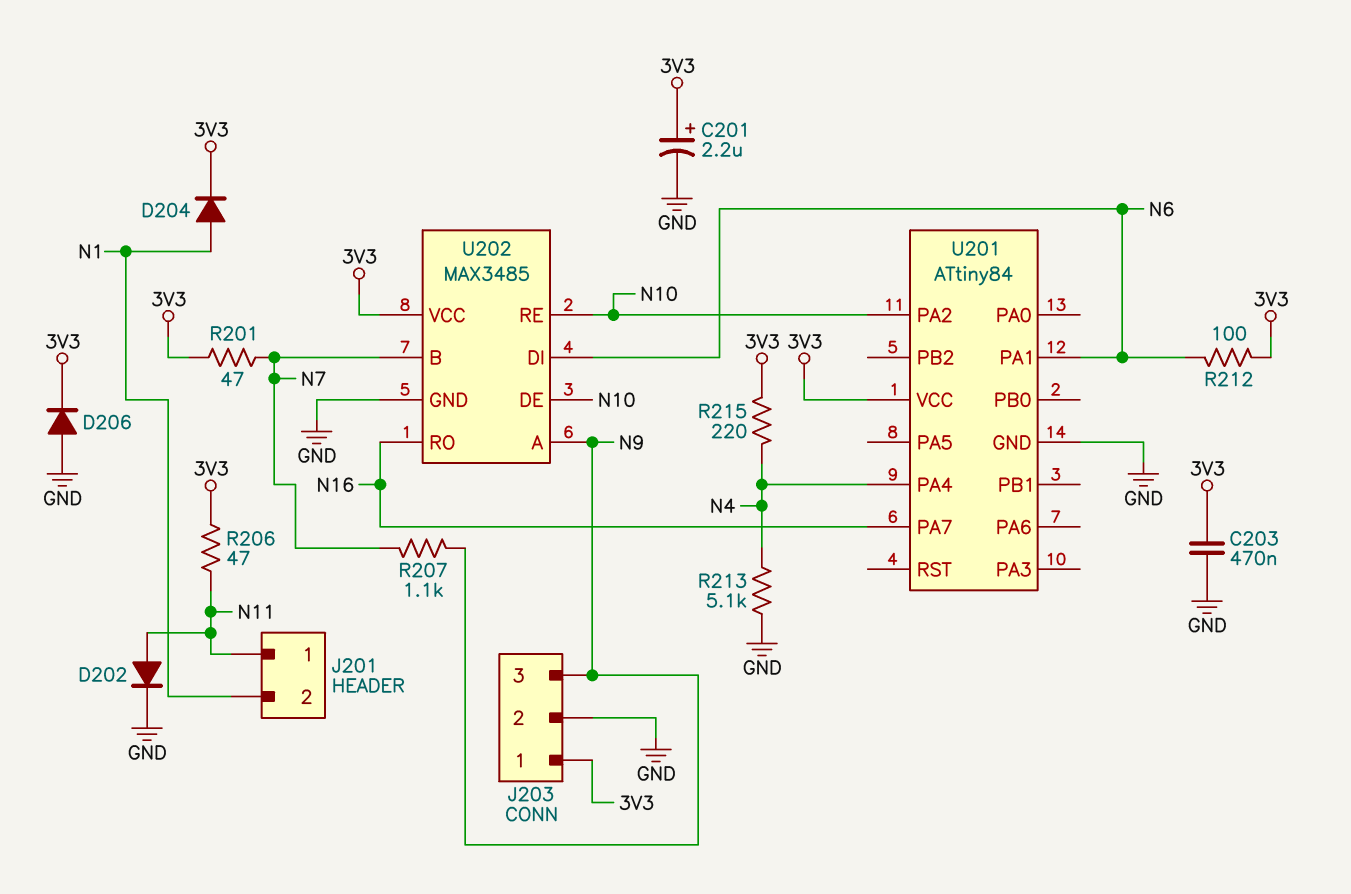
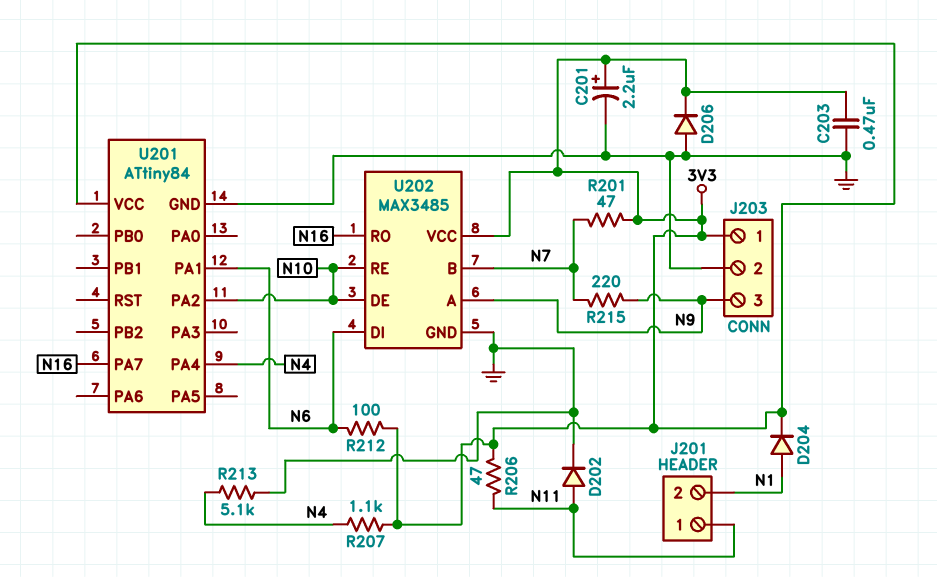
R207: 1.1k (N7, N9) -> 1.1k (3V3, N4)
R215: 220 (3V3, N4) -> 220 (N7, N9)

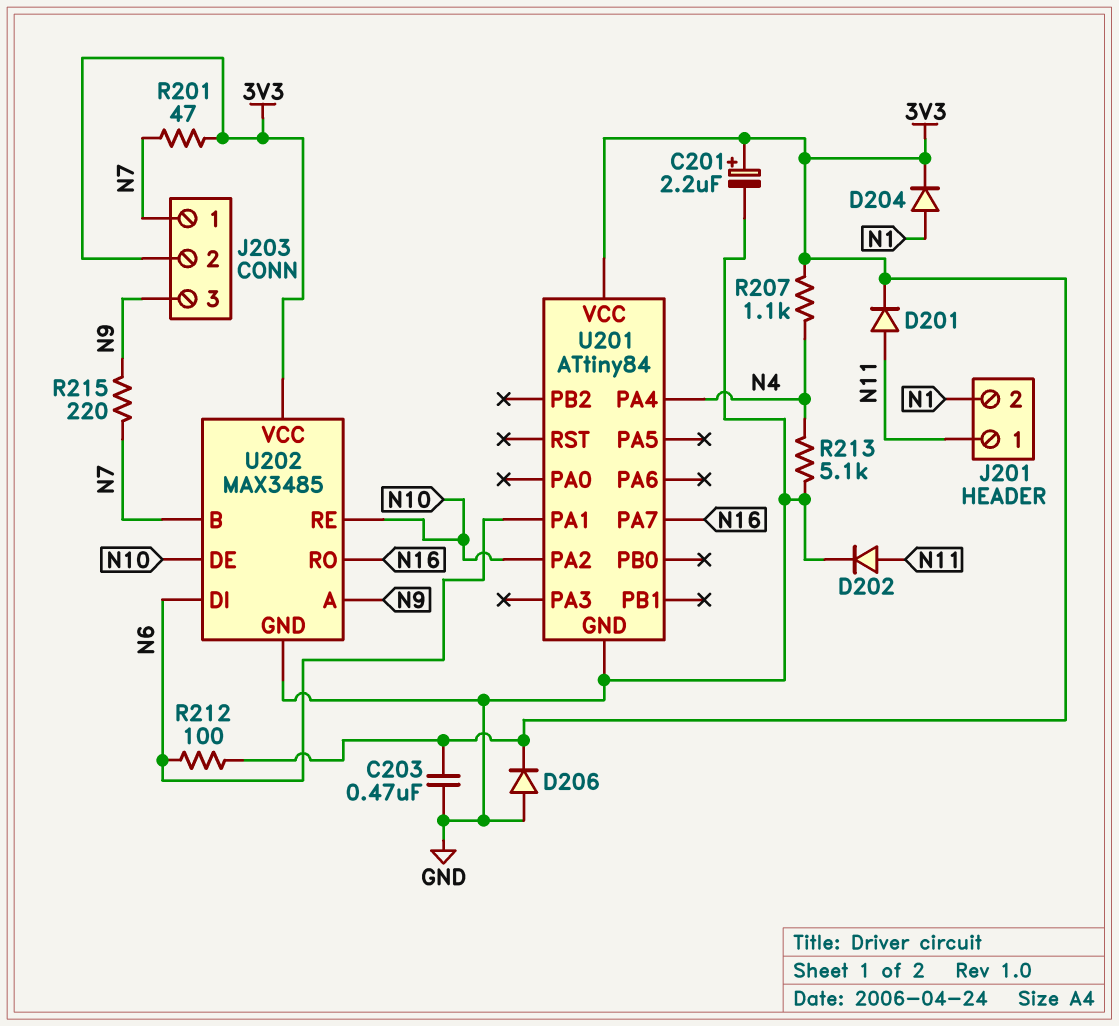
D201: none -> diode (A N11, K 3V3)
J203 pin 1: 3V3 -> N7
J203 pin 2: GND -> 3V3
R206: 47 (3V3, N11) -> none

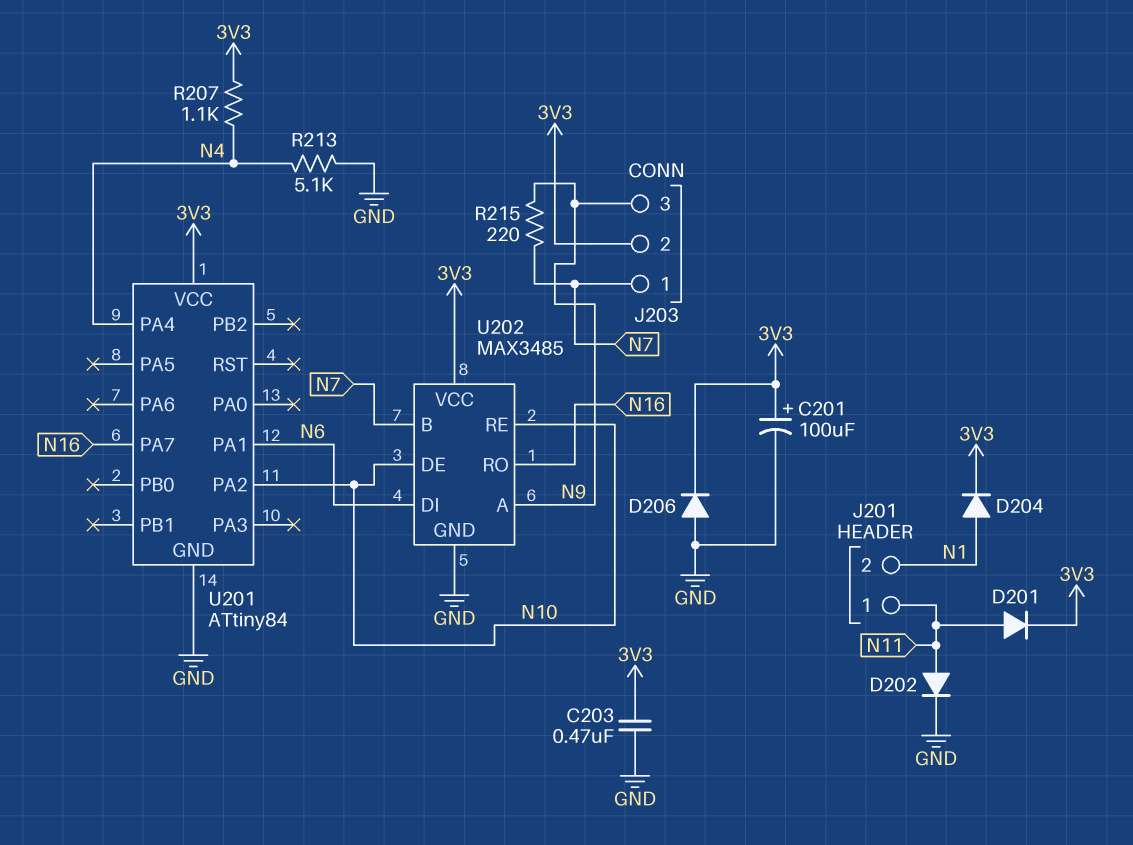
C201: 2.2uF (plus 3V3, minus GND) -> 100uF (plus 3V3, minus GND)
R201: 47 (3V3, N7) -> none
R212: 100 (3V3, N6) -> none

